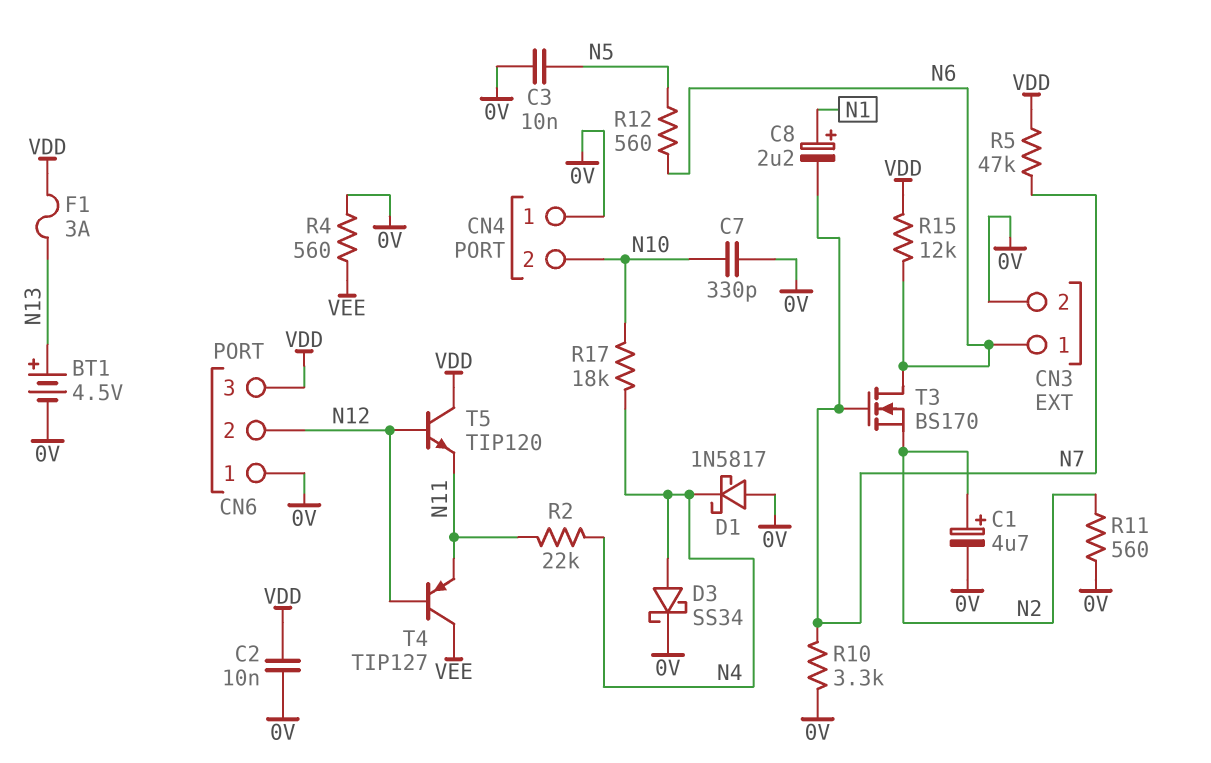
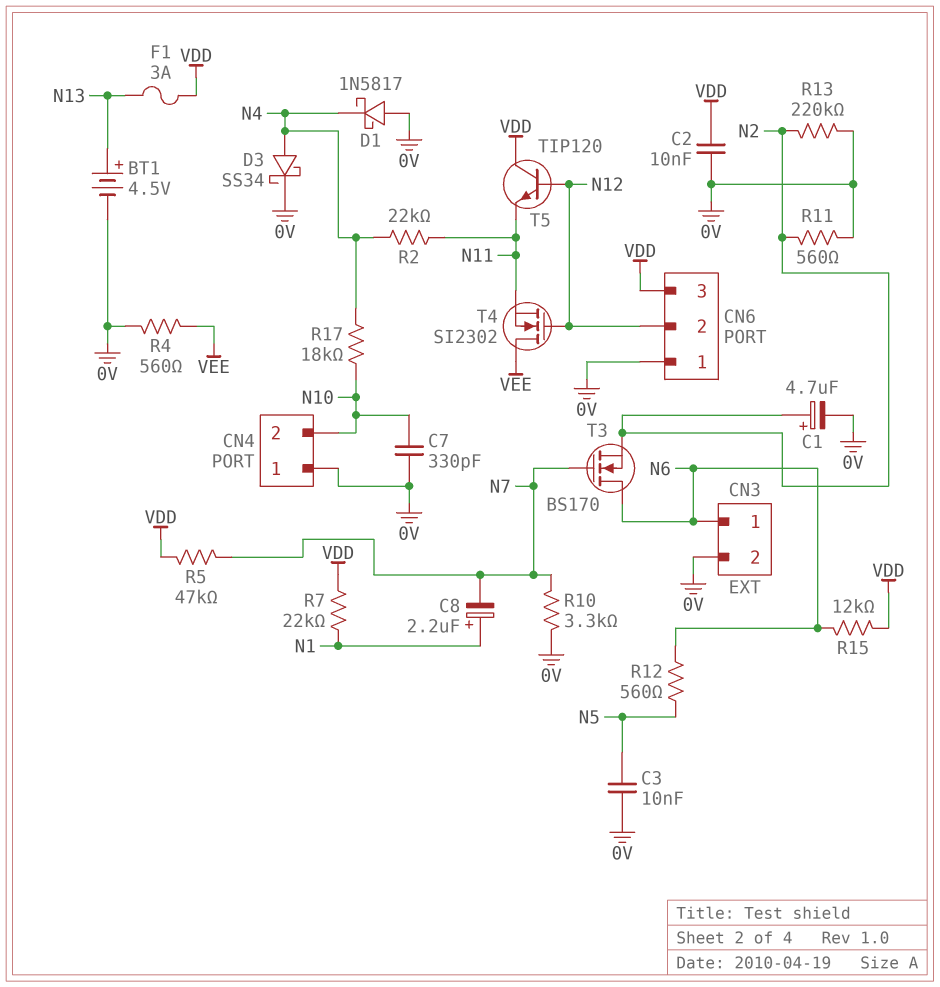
R7: none -> 22k (N1, VDD)
R13: none -> 220k (0V, N2)
T4: PNP TIP127 (B N12, C VEE, E N11) -> NMOS SI2302 (G N12, D VEE, S N11)

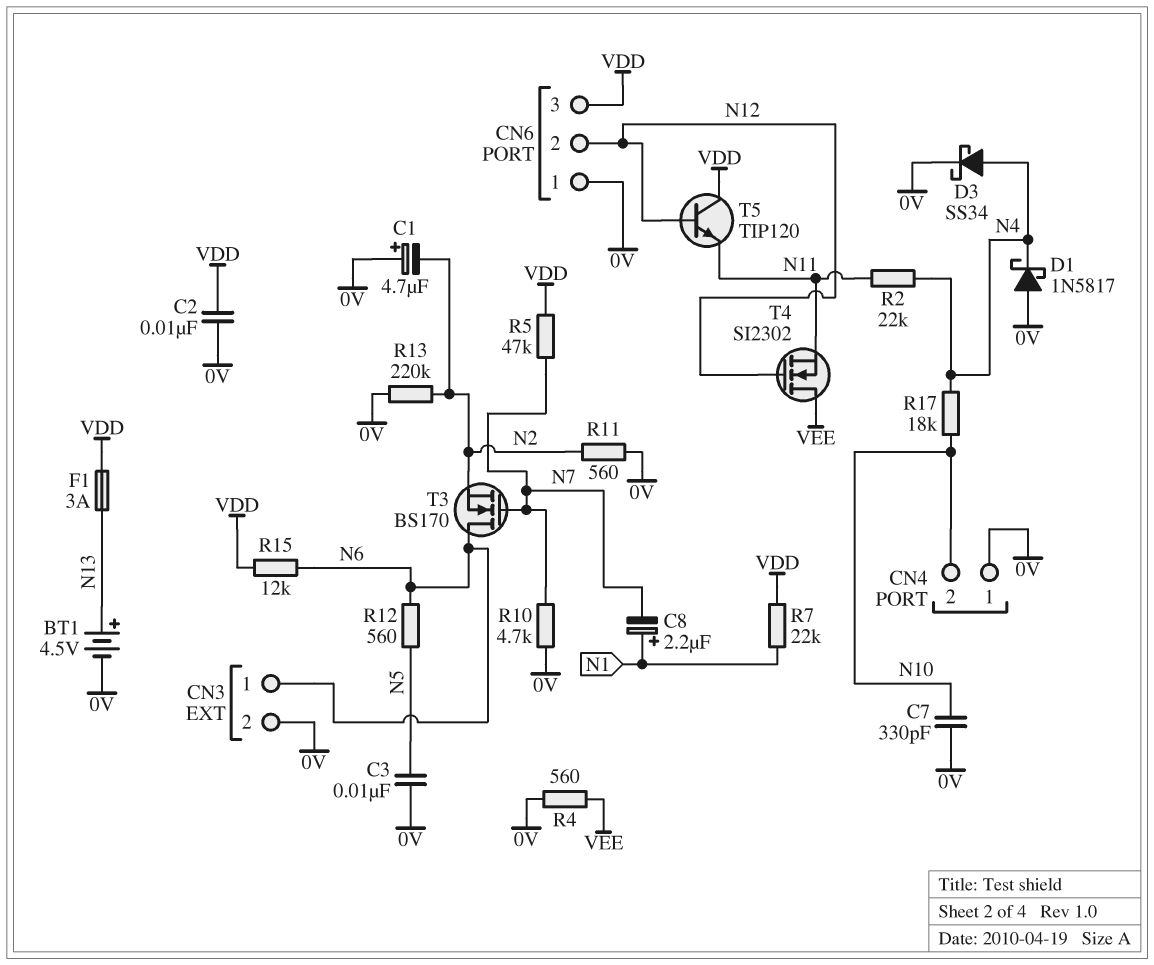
C1: 4.7uF (plus N2, minus 0V) -> 4.7uF (plus 0V, minus N2)
R10: 3.3k (0V, N7) -> 4.7k (0V, N7)

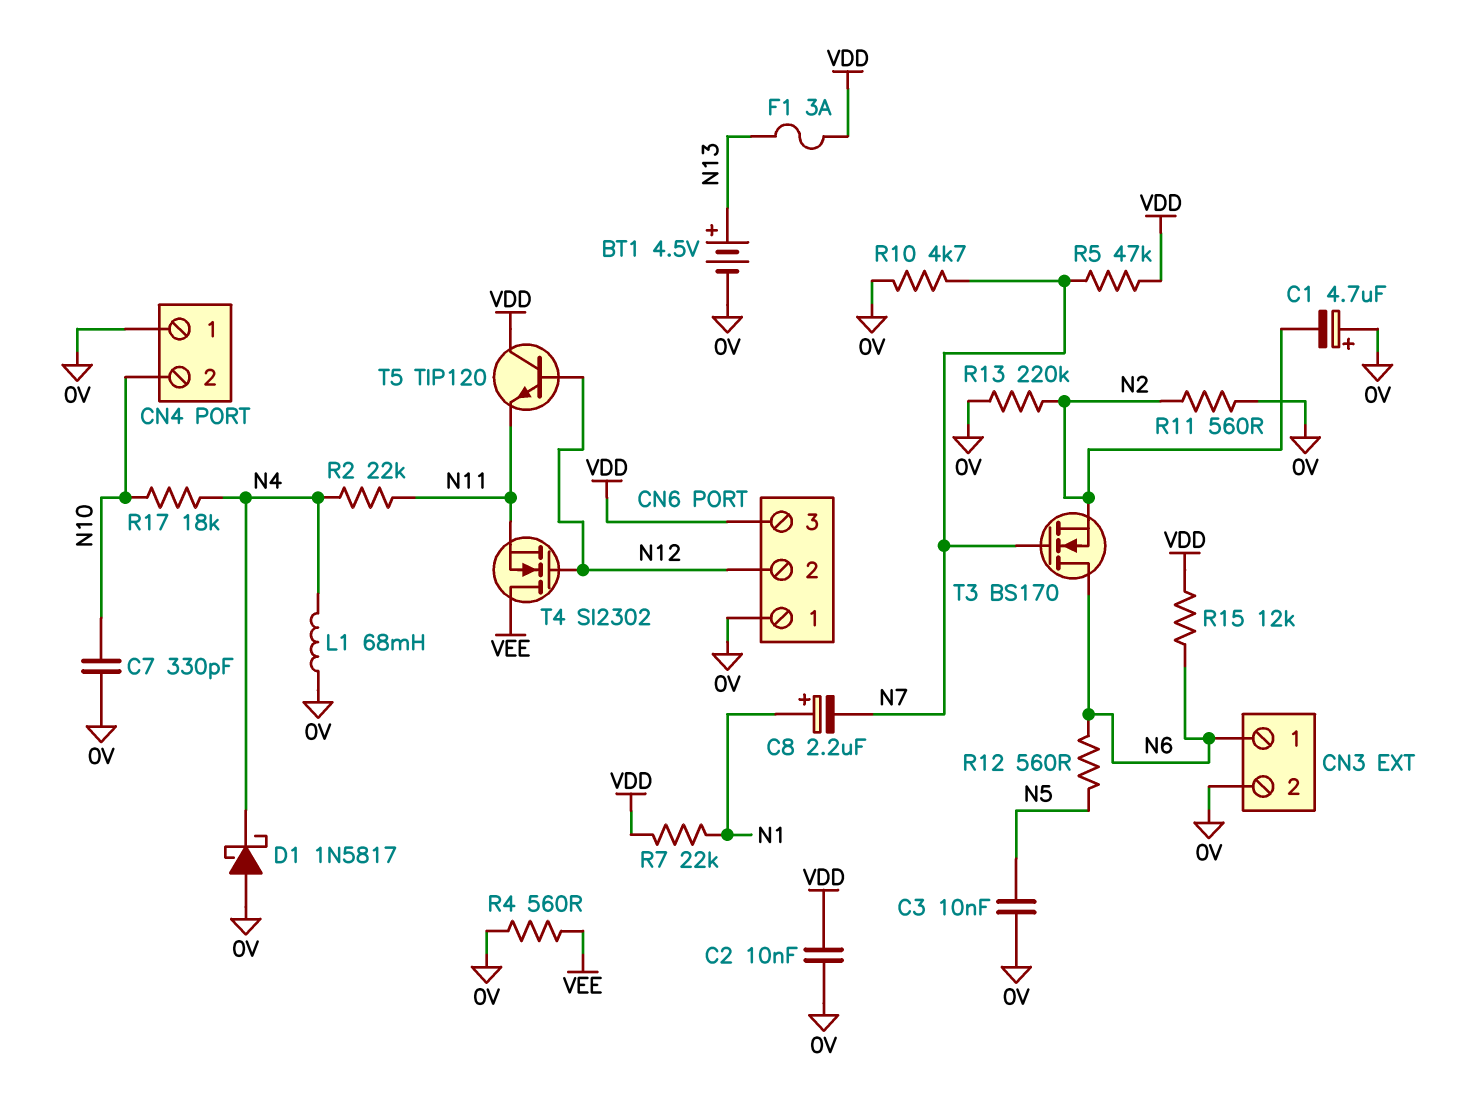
D3: schottky SS34 (A N4, K 0V) -> none
L1: none -> 68mH (0V, N4)

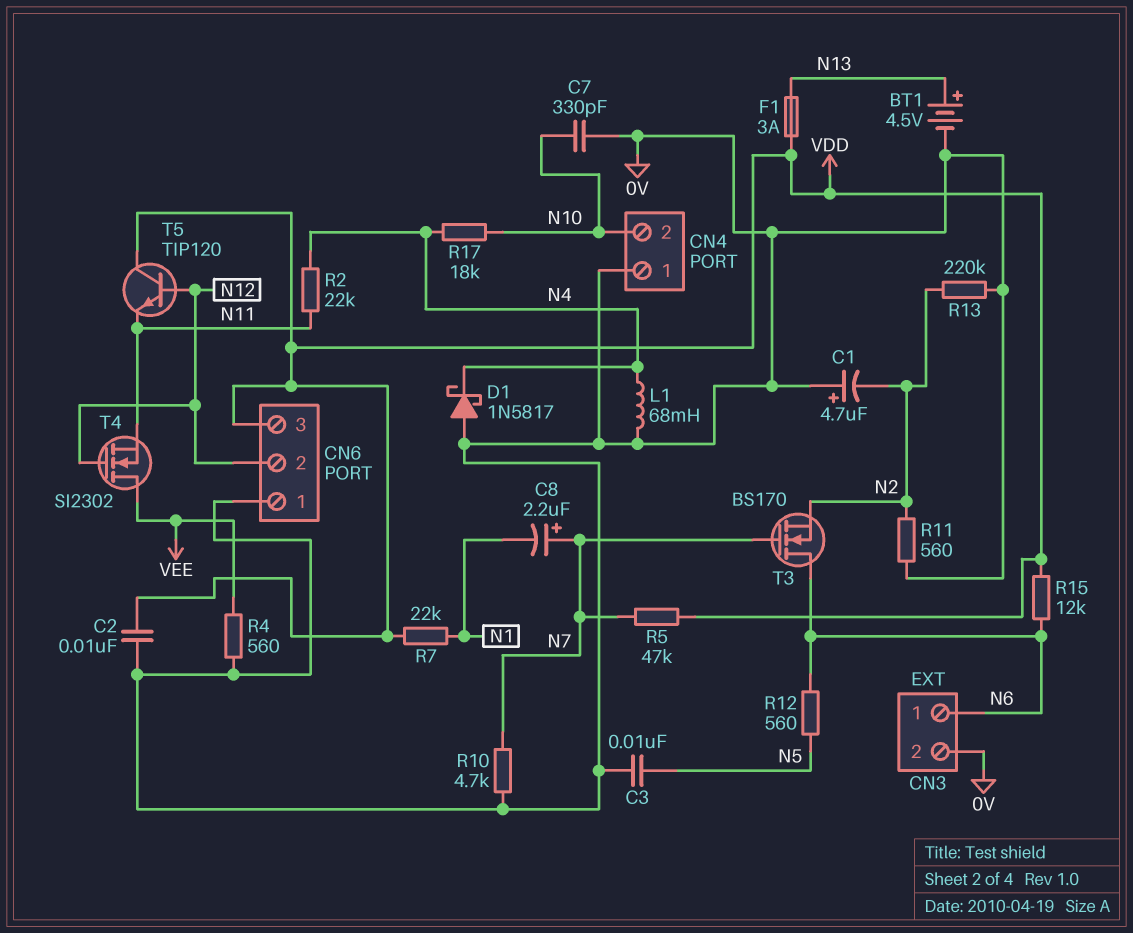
C8: 2.2uF (plus N1, minus N7) -> 2.2uF (plus N7, minus N1)

